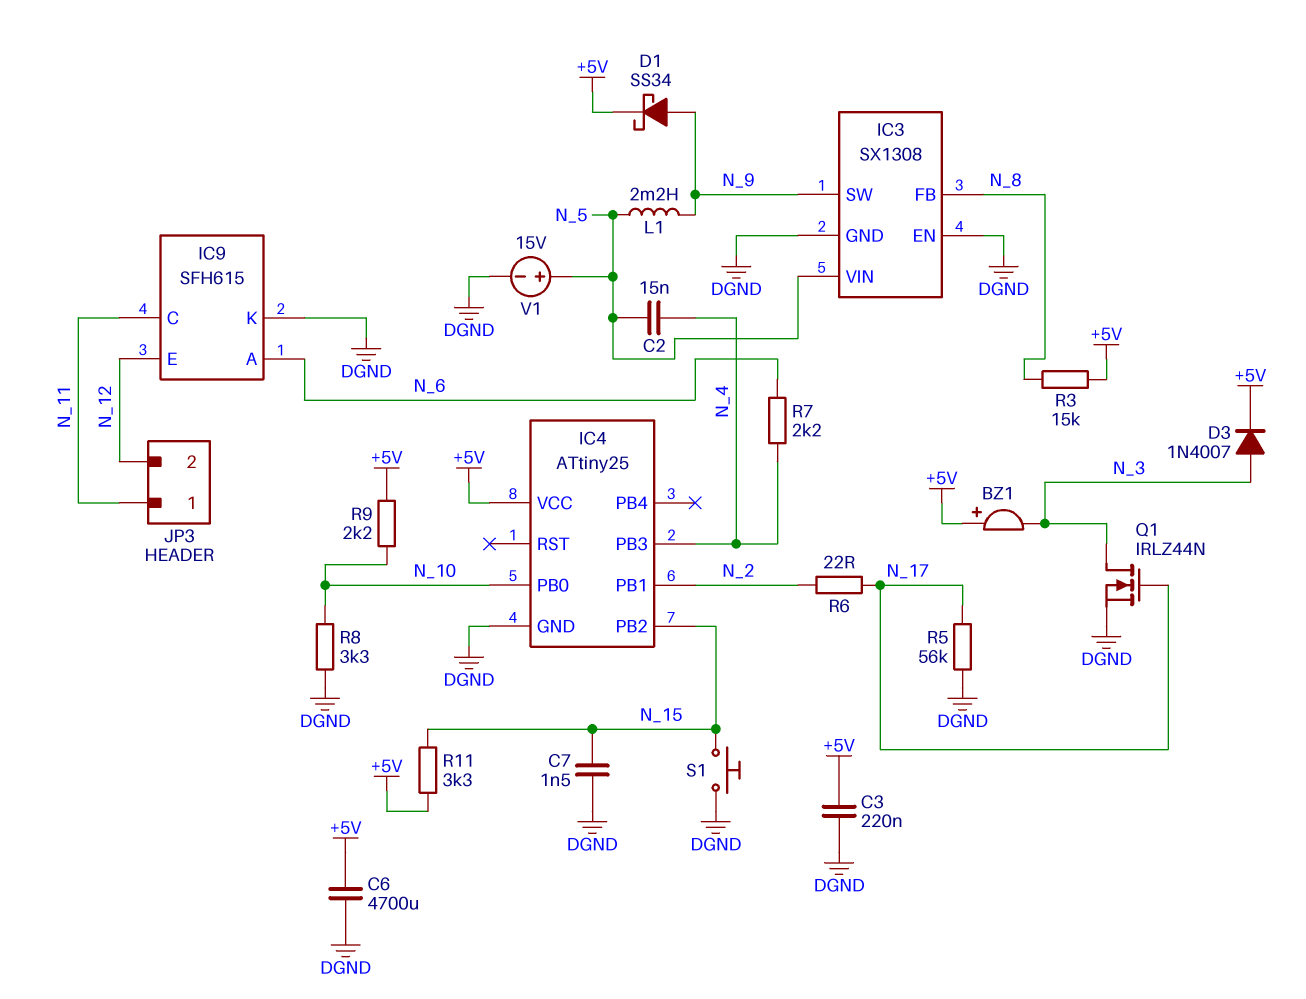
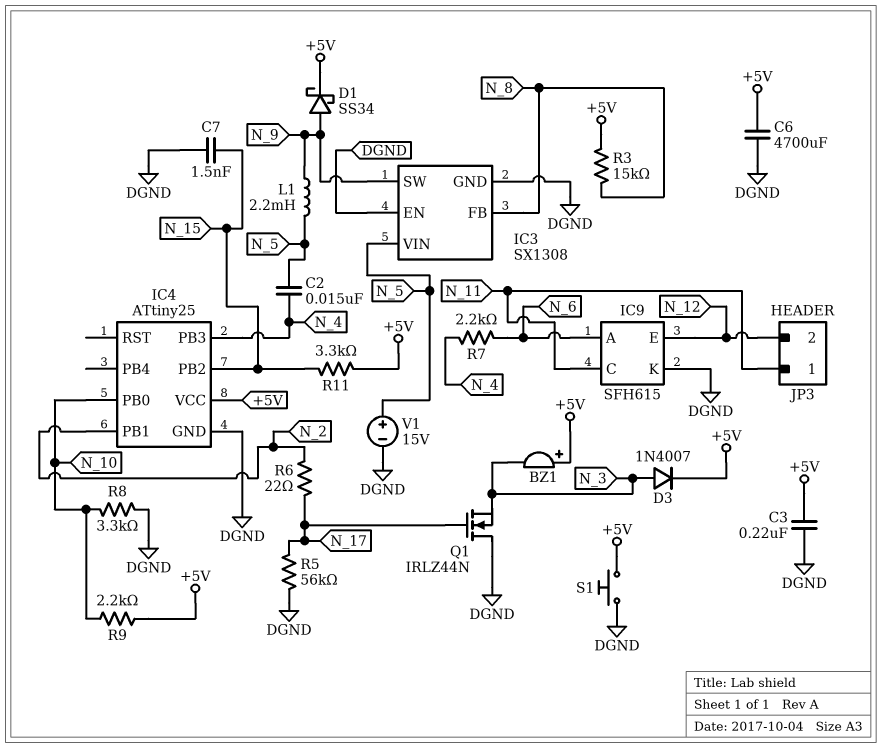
Q1: NMOS IRLZ44N (G N_17, D N_3, S DGND) -> NMOS IRLZ44N (G N_17, D DGND, S N_3)
S1: button (DGND, N_15) -> button (+5V, DGND)

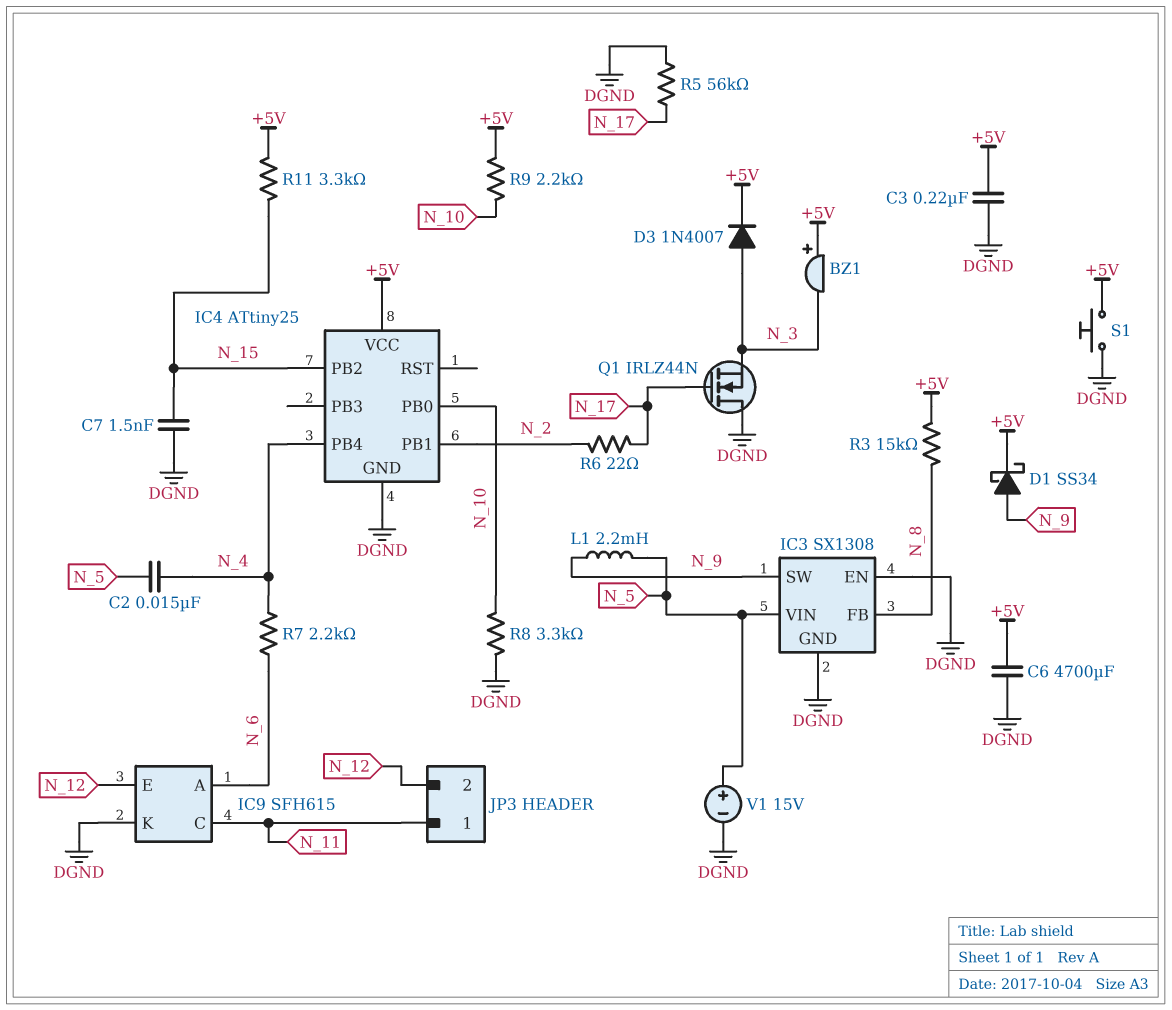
IC4 pin PB3: N_4 -> none
IC4 pin PB4: none -> N_4

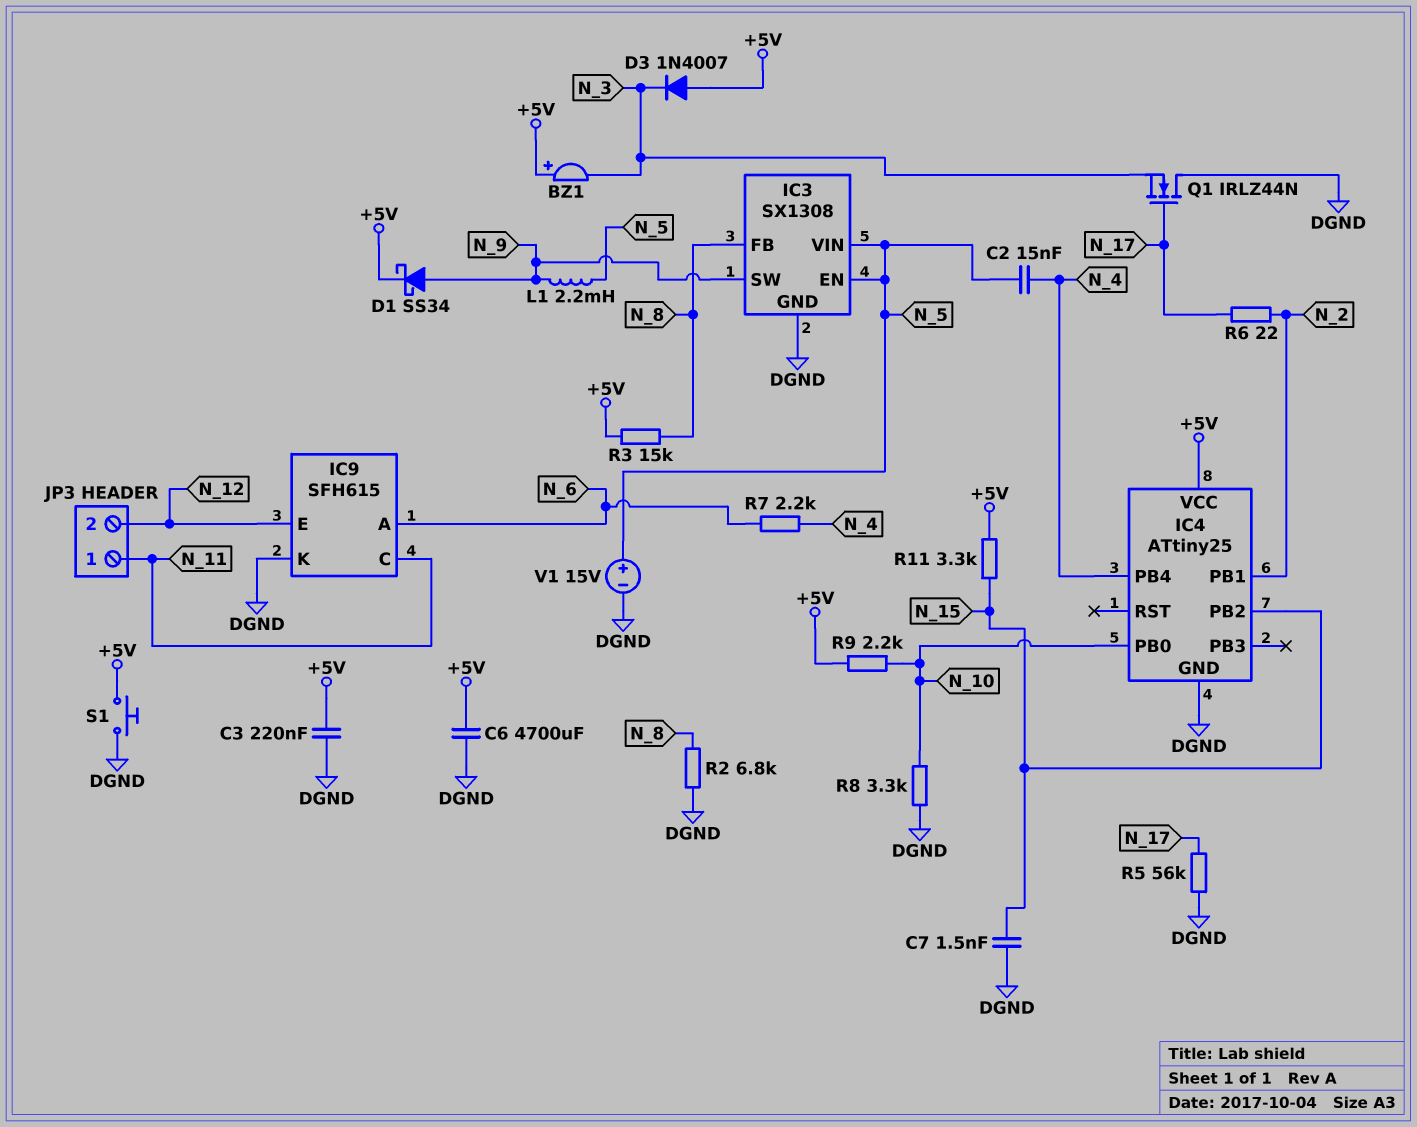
D3: diode 1N4007 (A N_3, K +5V) -> diode 1N4007 (A +5V, K N_3)
IC3 pin EN: DGND -> N_5
R2: none -> 6.8k (DGND, N_8)

